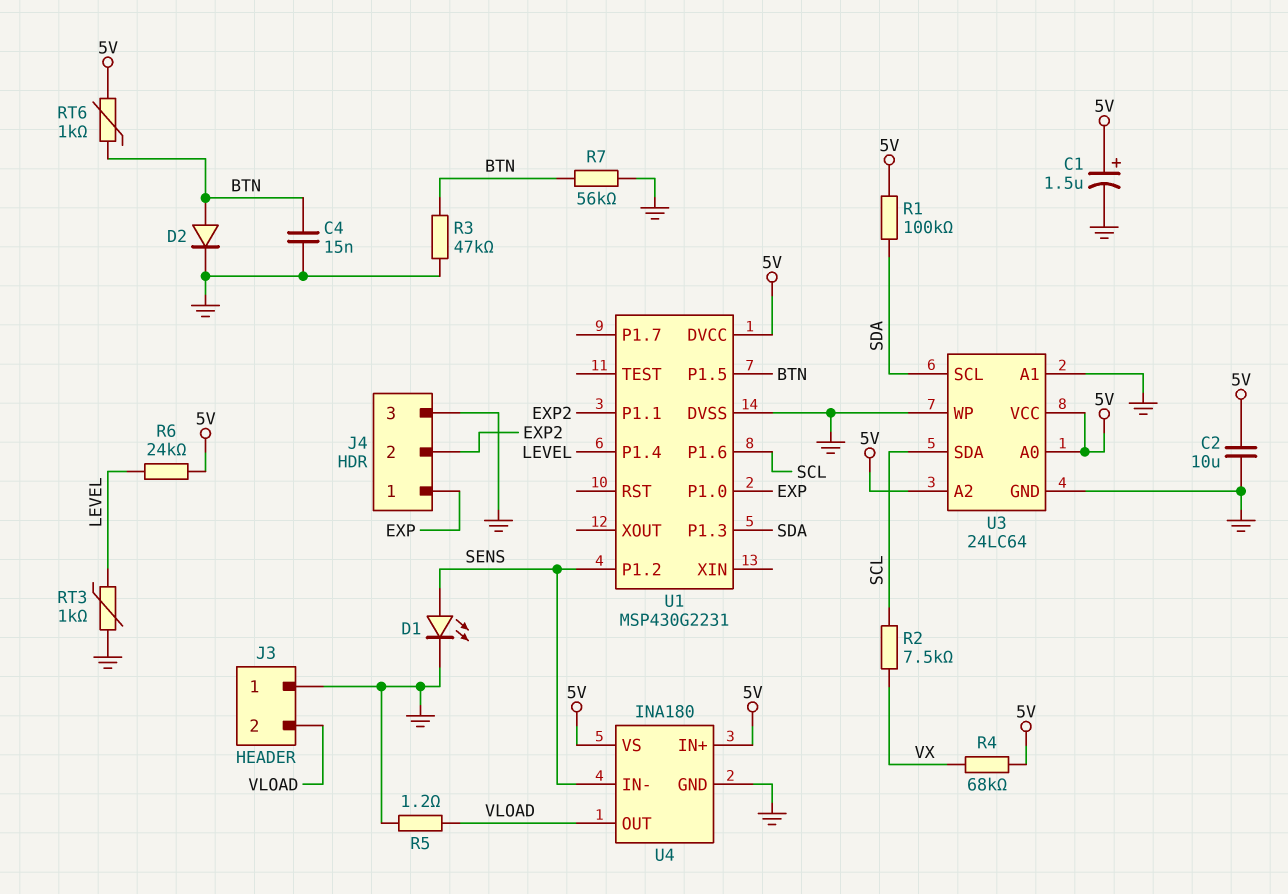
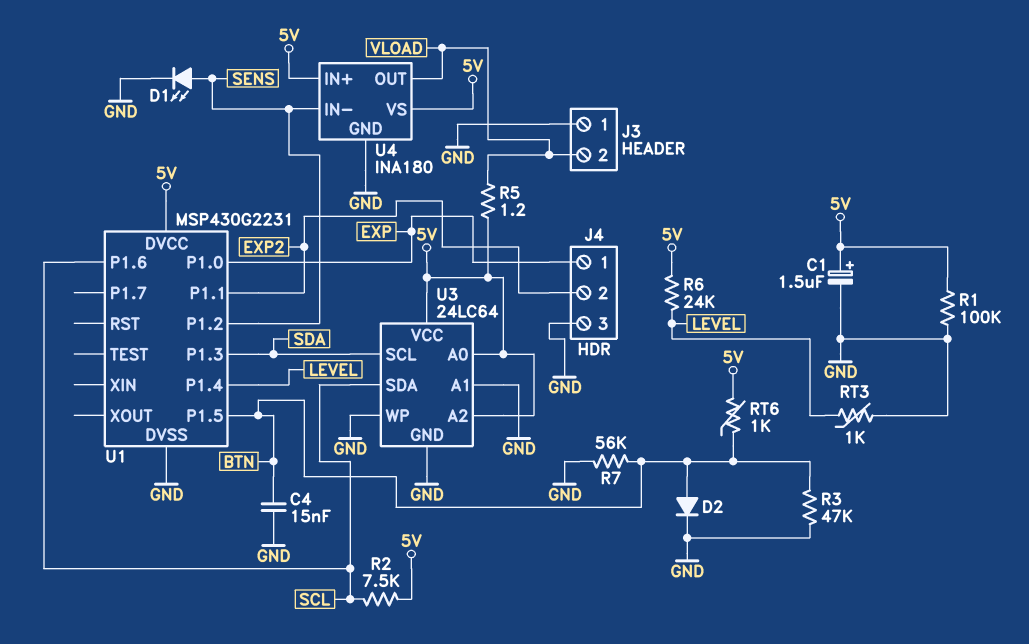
C2: 10uF (5V, GND) -> none
R1: 100k (5V, SDA) -> 100k (5V, GND)
R2: 7.5k (SCL, VX) -> 7.5k (5V, SCL)
R4: 68k (5V, VX) -> none
R5: 1.2 (GND, VLOAD) -> 1.2 (5V, VLOAD)

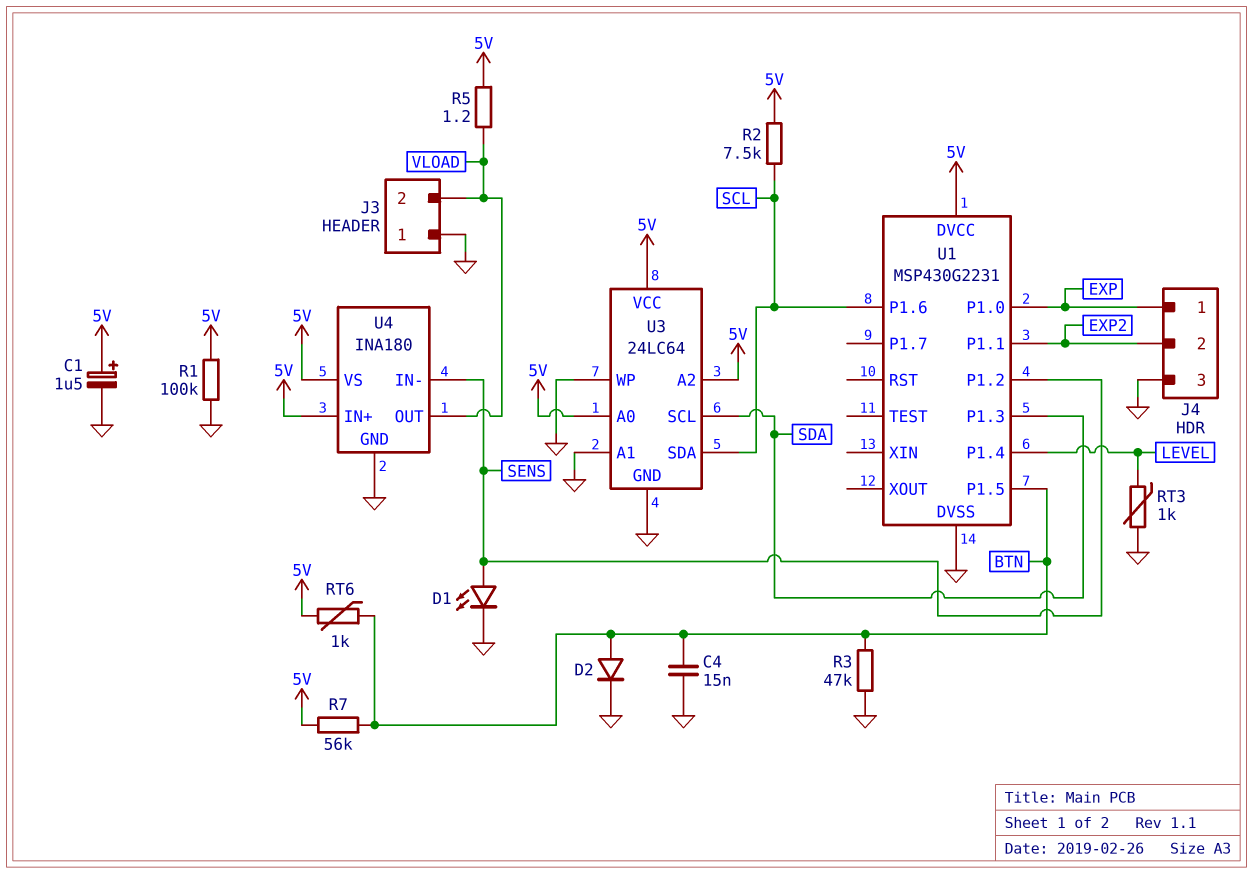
R6: 24k (5V, LEVEL) -> none
R7: 56k (BTN, GND) -> 56k (5V, BTN)

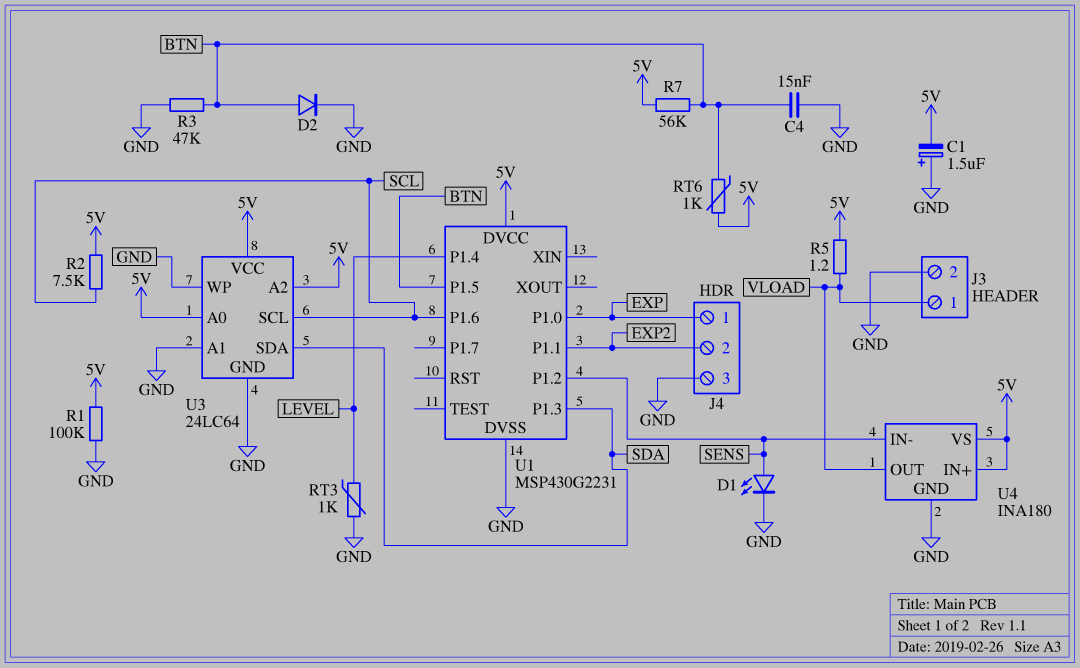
C1: 1.5uF (plus 5V, minus GND) -> 1.5uF (plus GND, minus 5V)
J3 pin 1: GND -> VLOAD
J3 pin 2: VLOAD -> GND
U3 pin SCL: SDA -> SCL
U3 pin SDA: SCL -> SDA

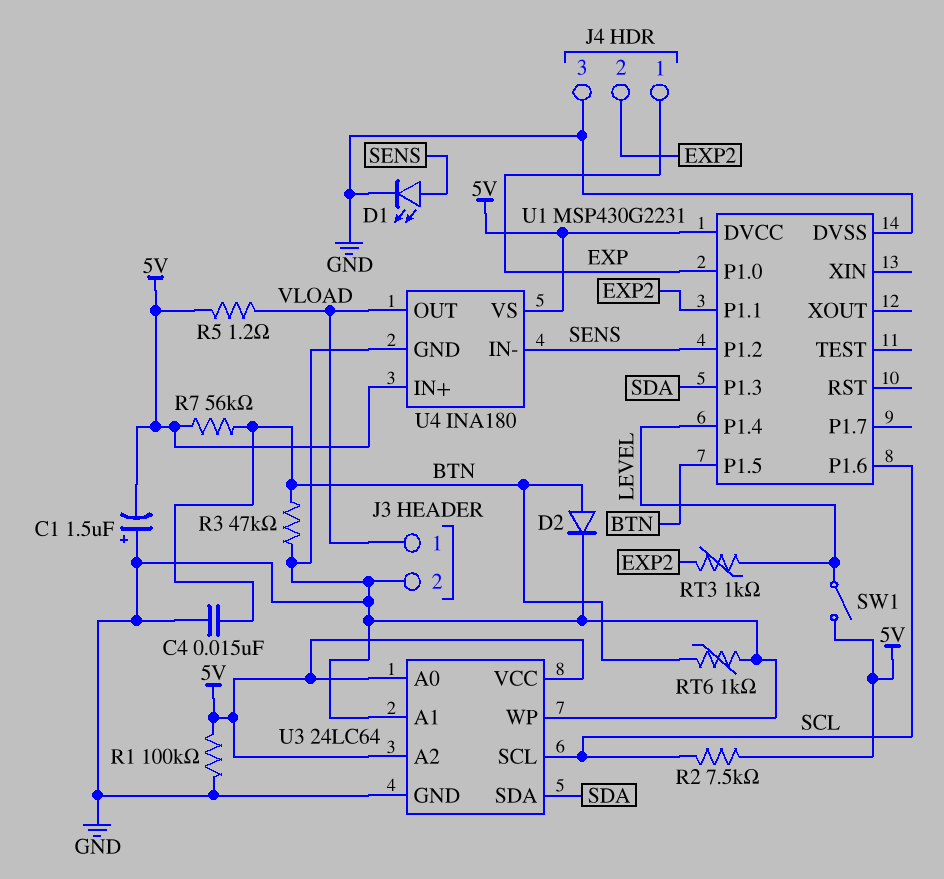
RT3: 1k (GND, LEVEL) -> 1k (EXP2, LEVEL)
RT6: 1k (5V, BTN) -> 1k (BTN, GND)
SW1: none -> switch (5V, LEVEL)

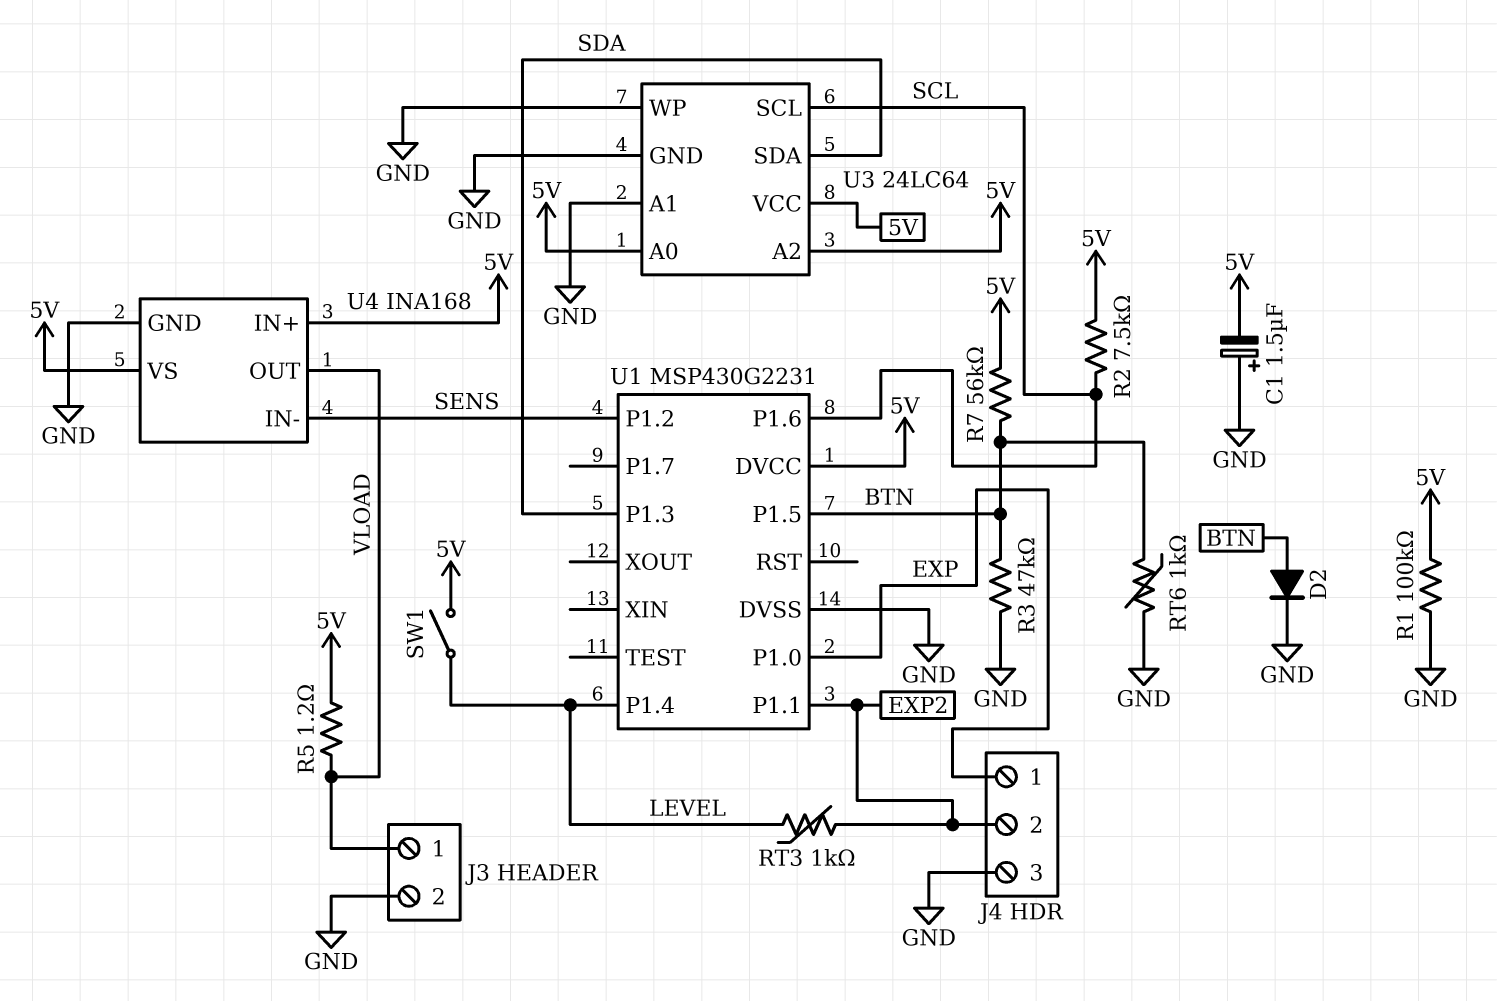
C4: 15nF (BTN, GND) -> none
D1: LED (A SENS, K GND) -> none
U4: INA180 -> INA168

